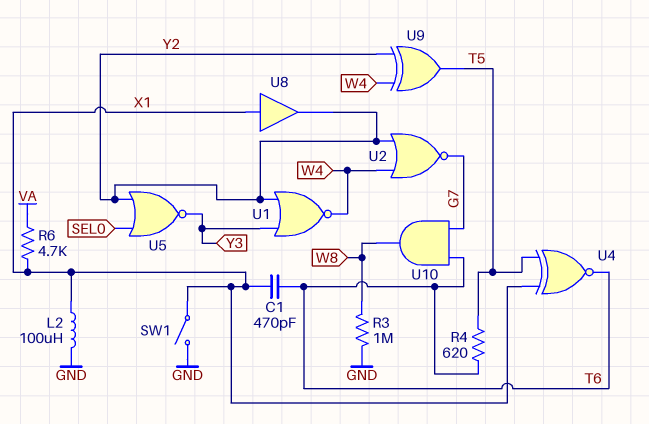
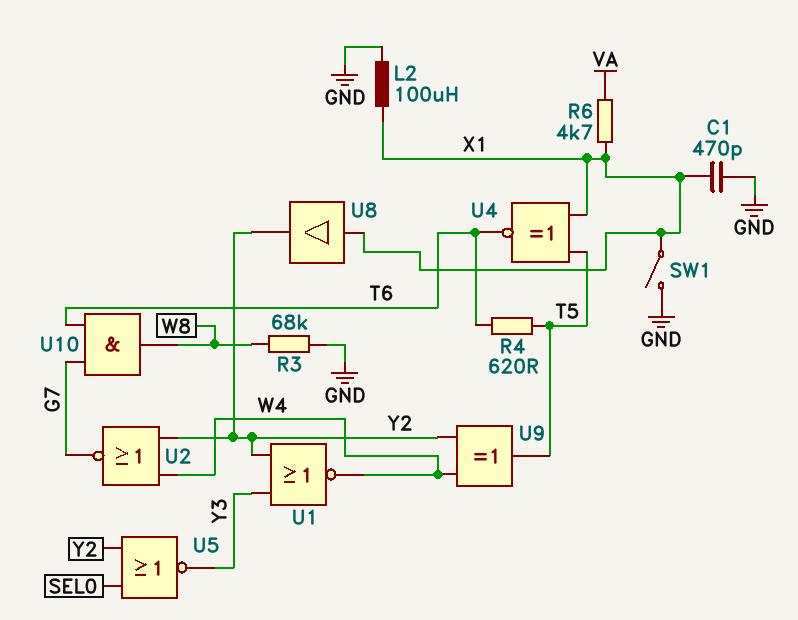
C1: 470pF (T6, X1) -> 470pF (GND, X1)
R3: 1M (GND, W8) -> 68k (GND, W8)

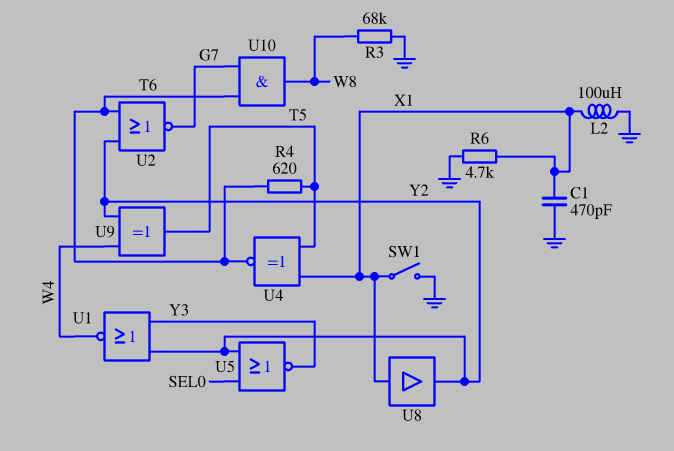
R6: 4.7k (VA, X1) -> 4.7k (GND, X1)
U2: NOR (in W4, in Y2, out G7) -> NOR (in T6, in Y2, out G7)

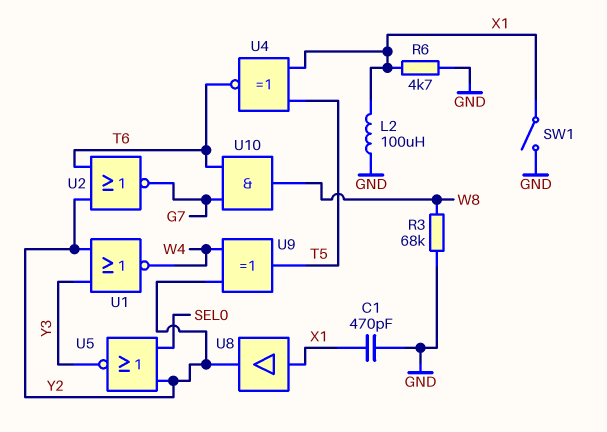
R4: 620 (T5, T6) -> none

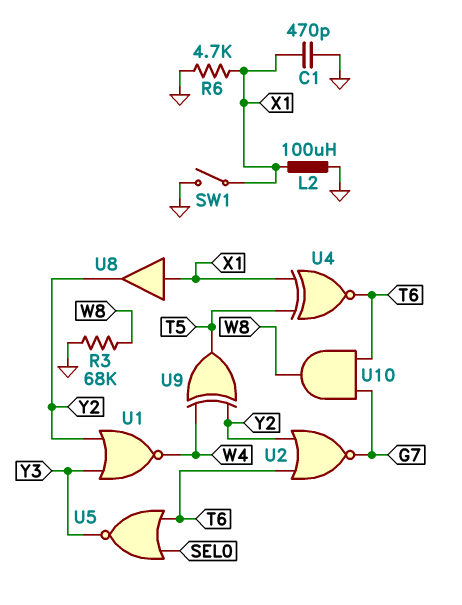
U5: NOR (in SEL0, in Y2, out Y3) -> NOR (in SEL0, in T6, out Y3)

